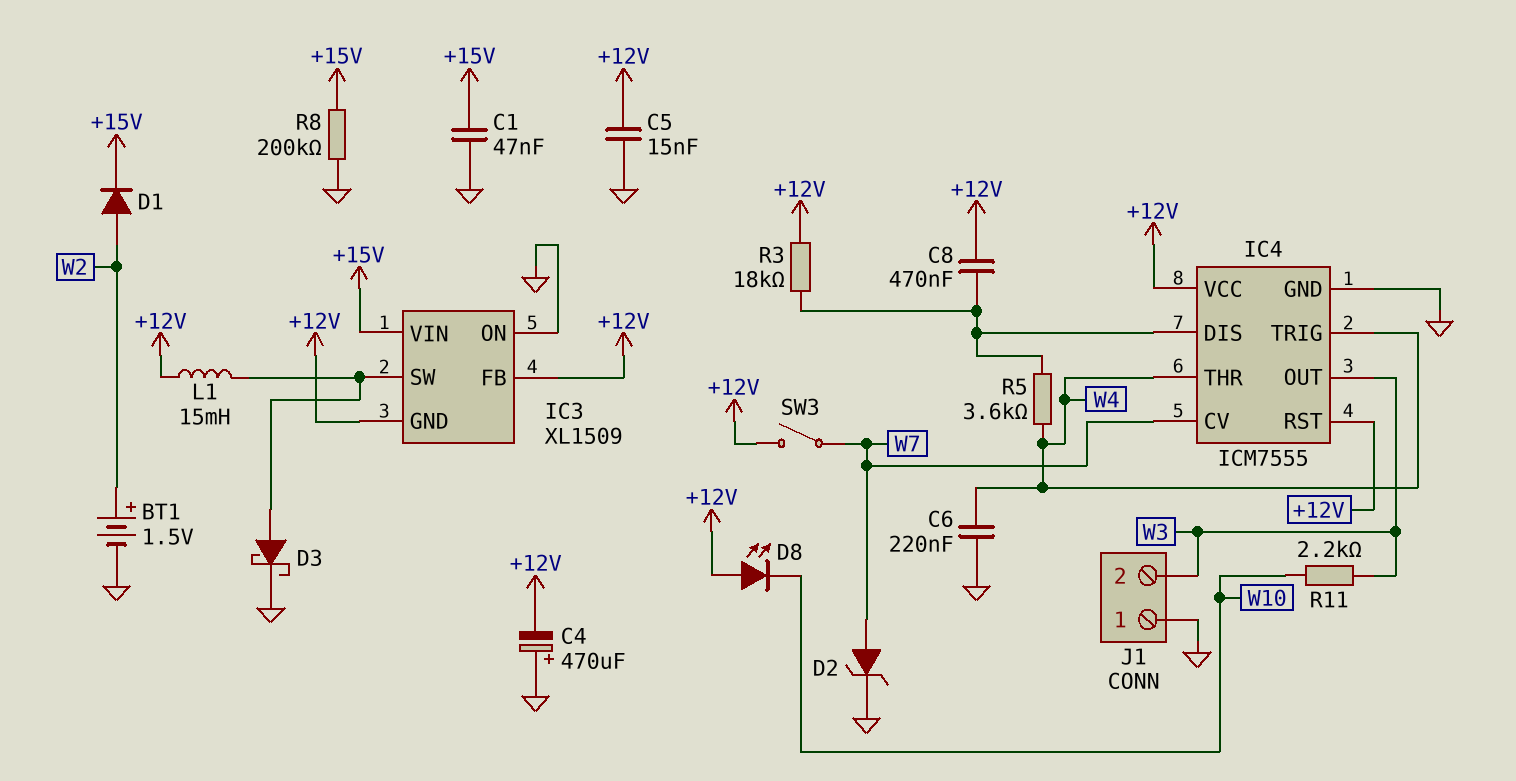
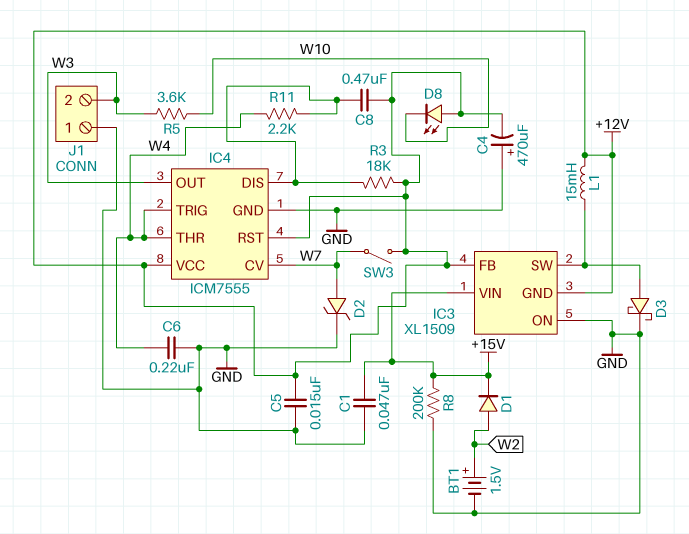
R5: 3.6k (IC4/DIS, W4) -> 3.6k (W3, W10)
R11: 2.2k (W3, W10) -> 2.2k (IC4/DIS, W4)

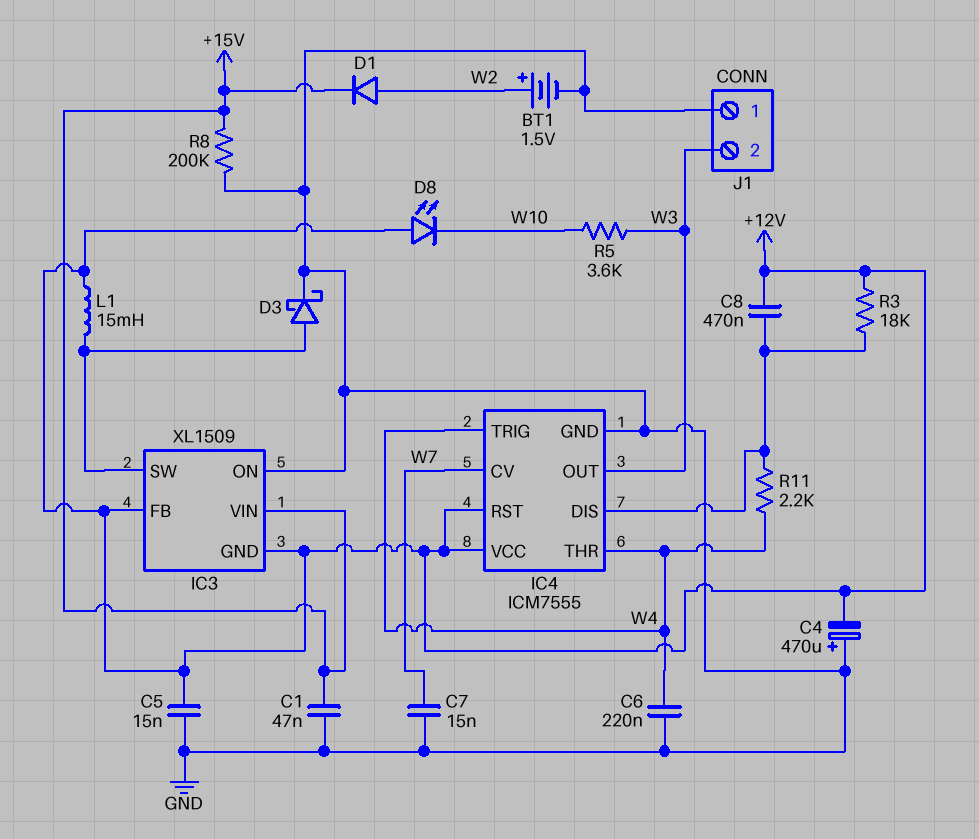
C7: none -> 15nF (GND, W7)
D2: zener (A W7, K GND) -> none
SW3: switch (+12V, W7) -> none

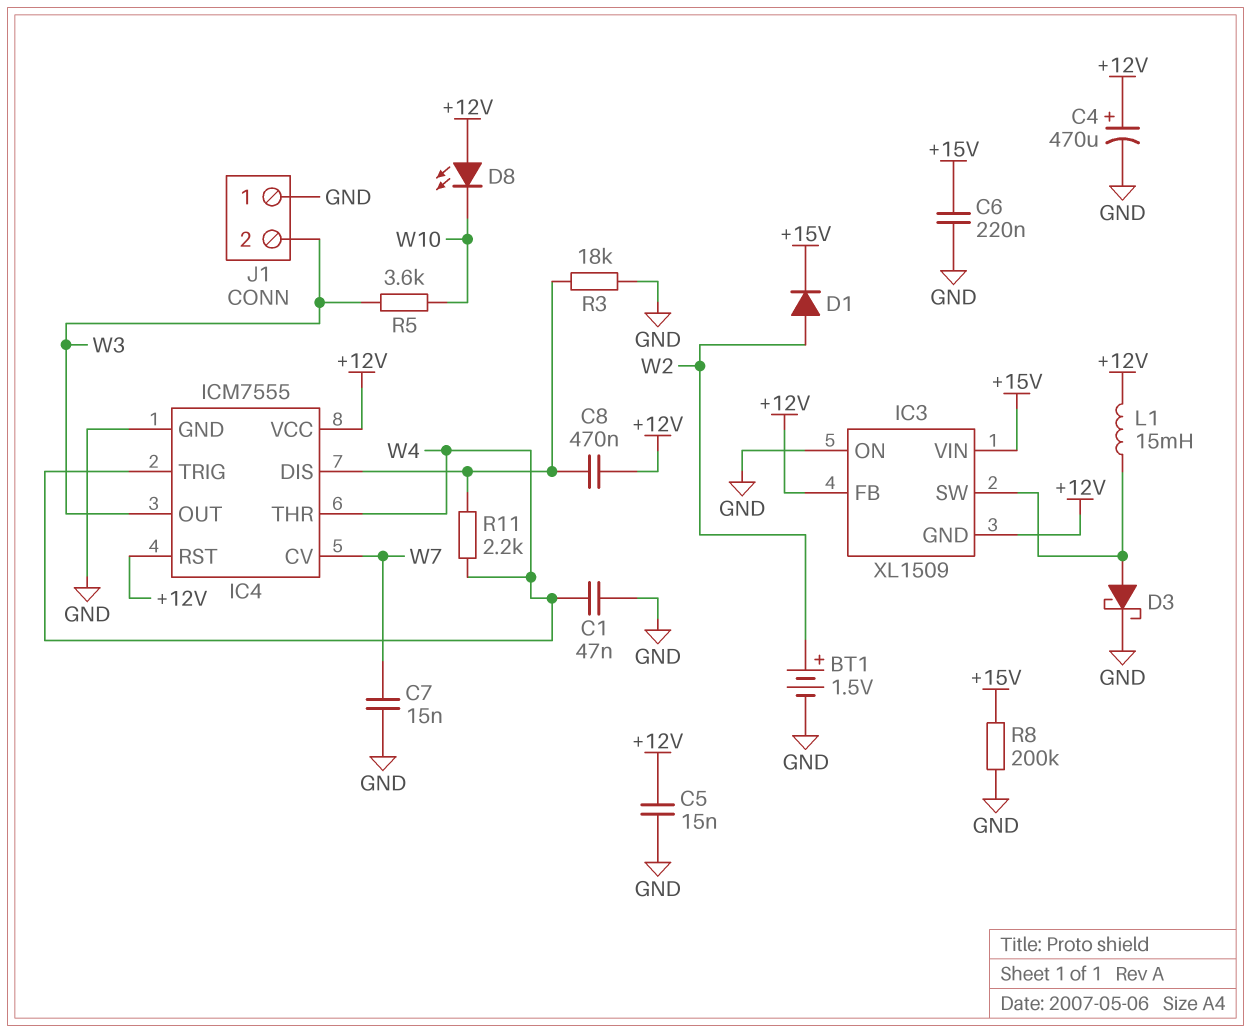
C1: 47nF (+15V, GND) -> 47nF (GND, W4)
C4: 470uF (plus GND, minus +12V) -> 470uF (plus +12V, minus GND)
C6: 220nF (GND, W4) -> 220nF (+15V, GND)
R3: 18k (+12V, IC4/DIS) -> 18k (GND, IC4/DIS)

